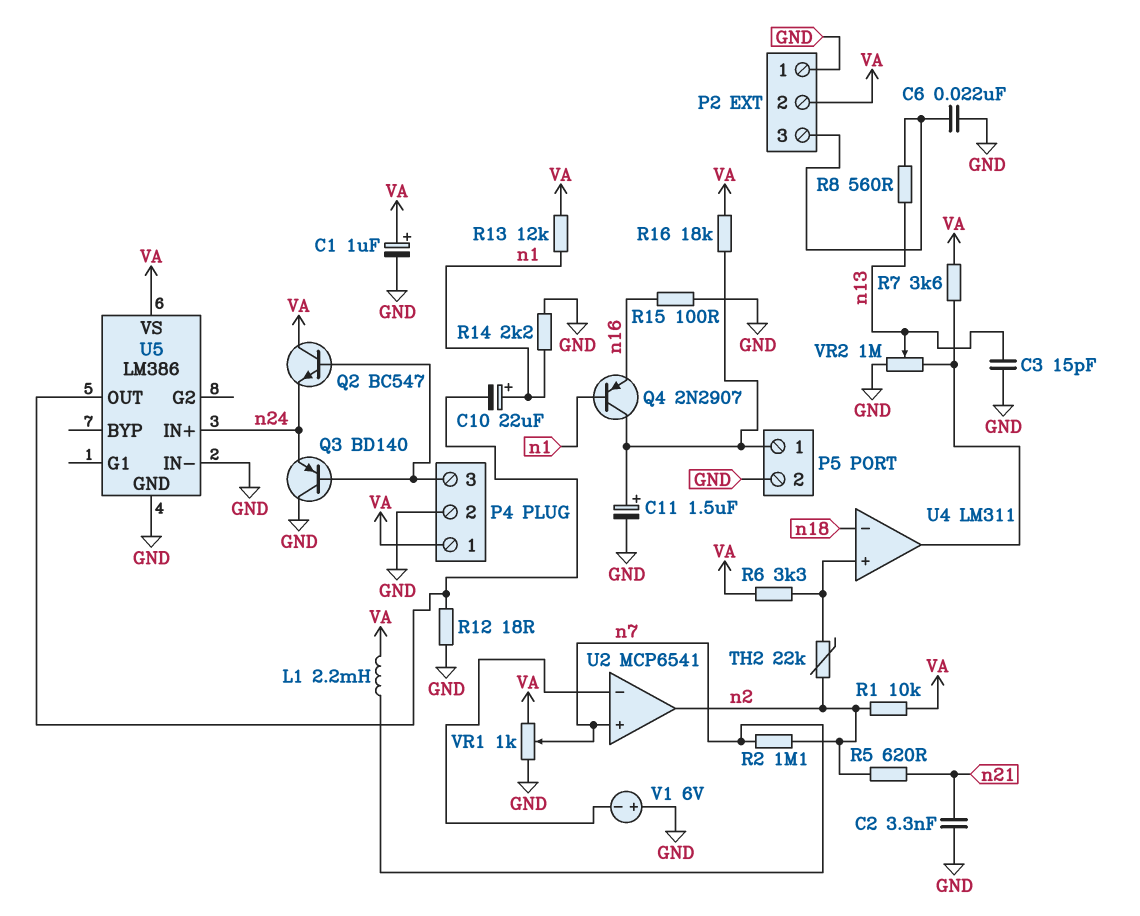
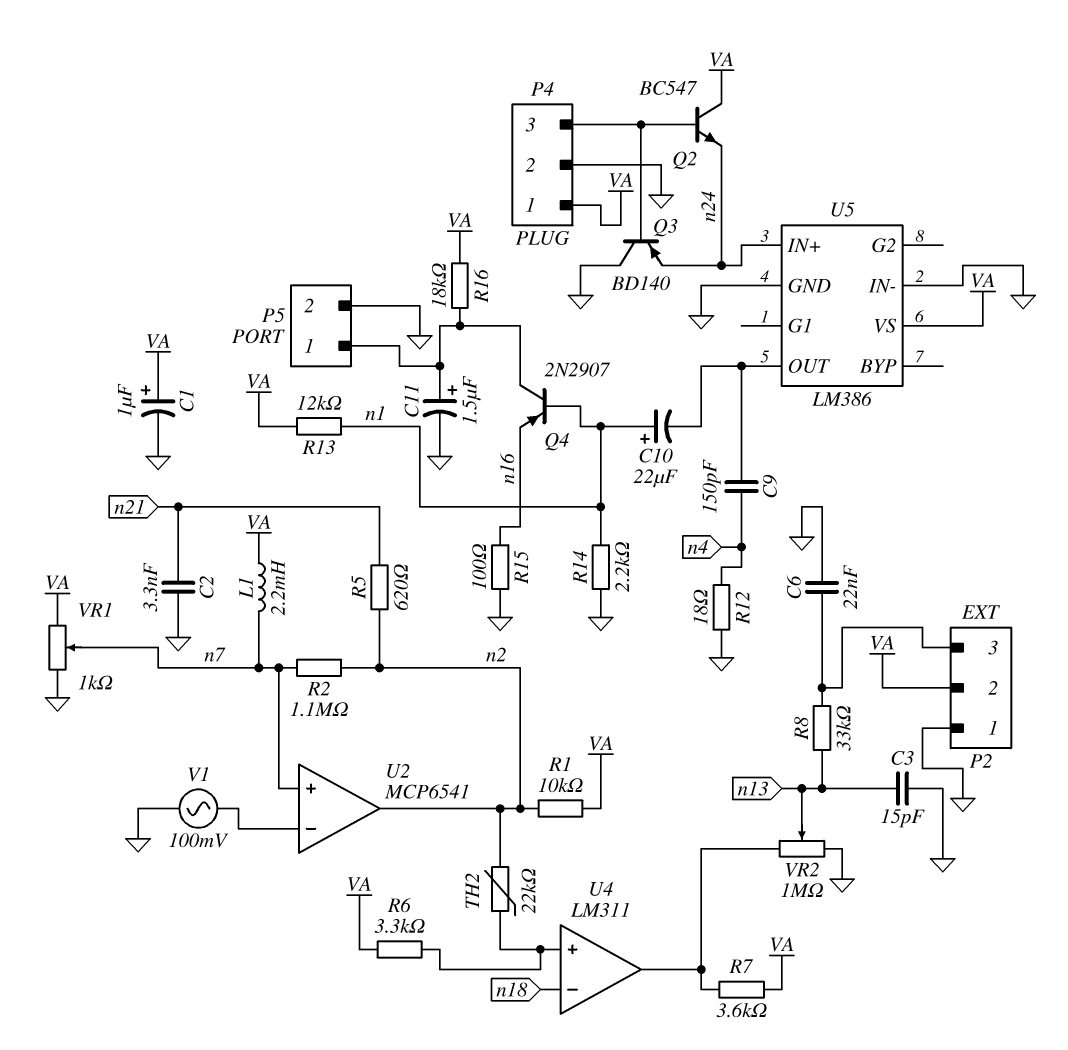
C9: none -> 150pF (U5/OUT, n4)
R8: 560 (P2/3, n13) -> 33k (P2/3, n13)
R12: 18 (GND, U5/OUT) -> 18 (GND, n4)
V1: 6V (plus GND, minus U2/in-) -> AC 100mV (GND, U2/in-)

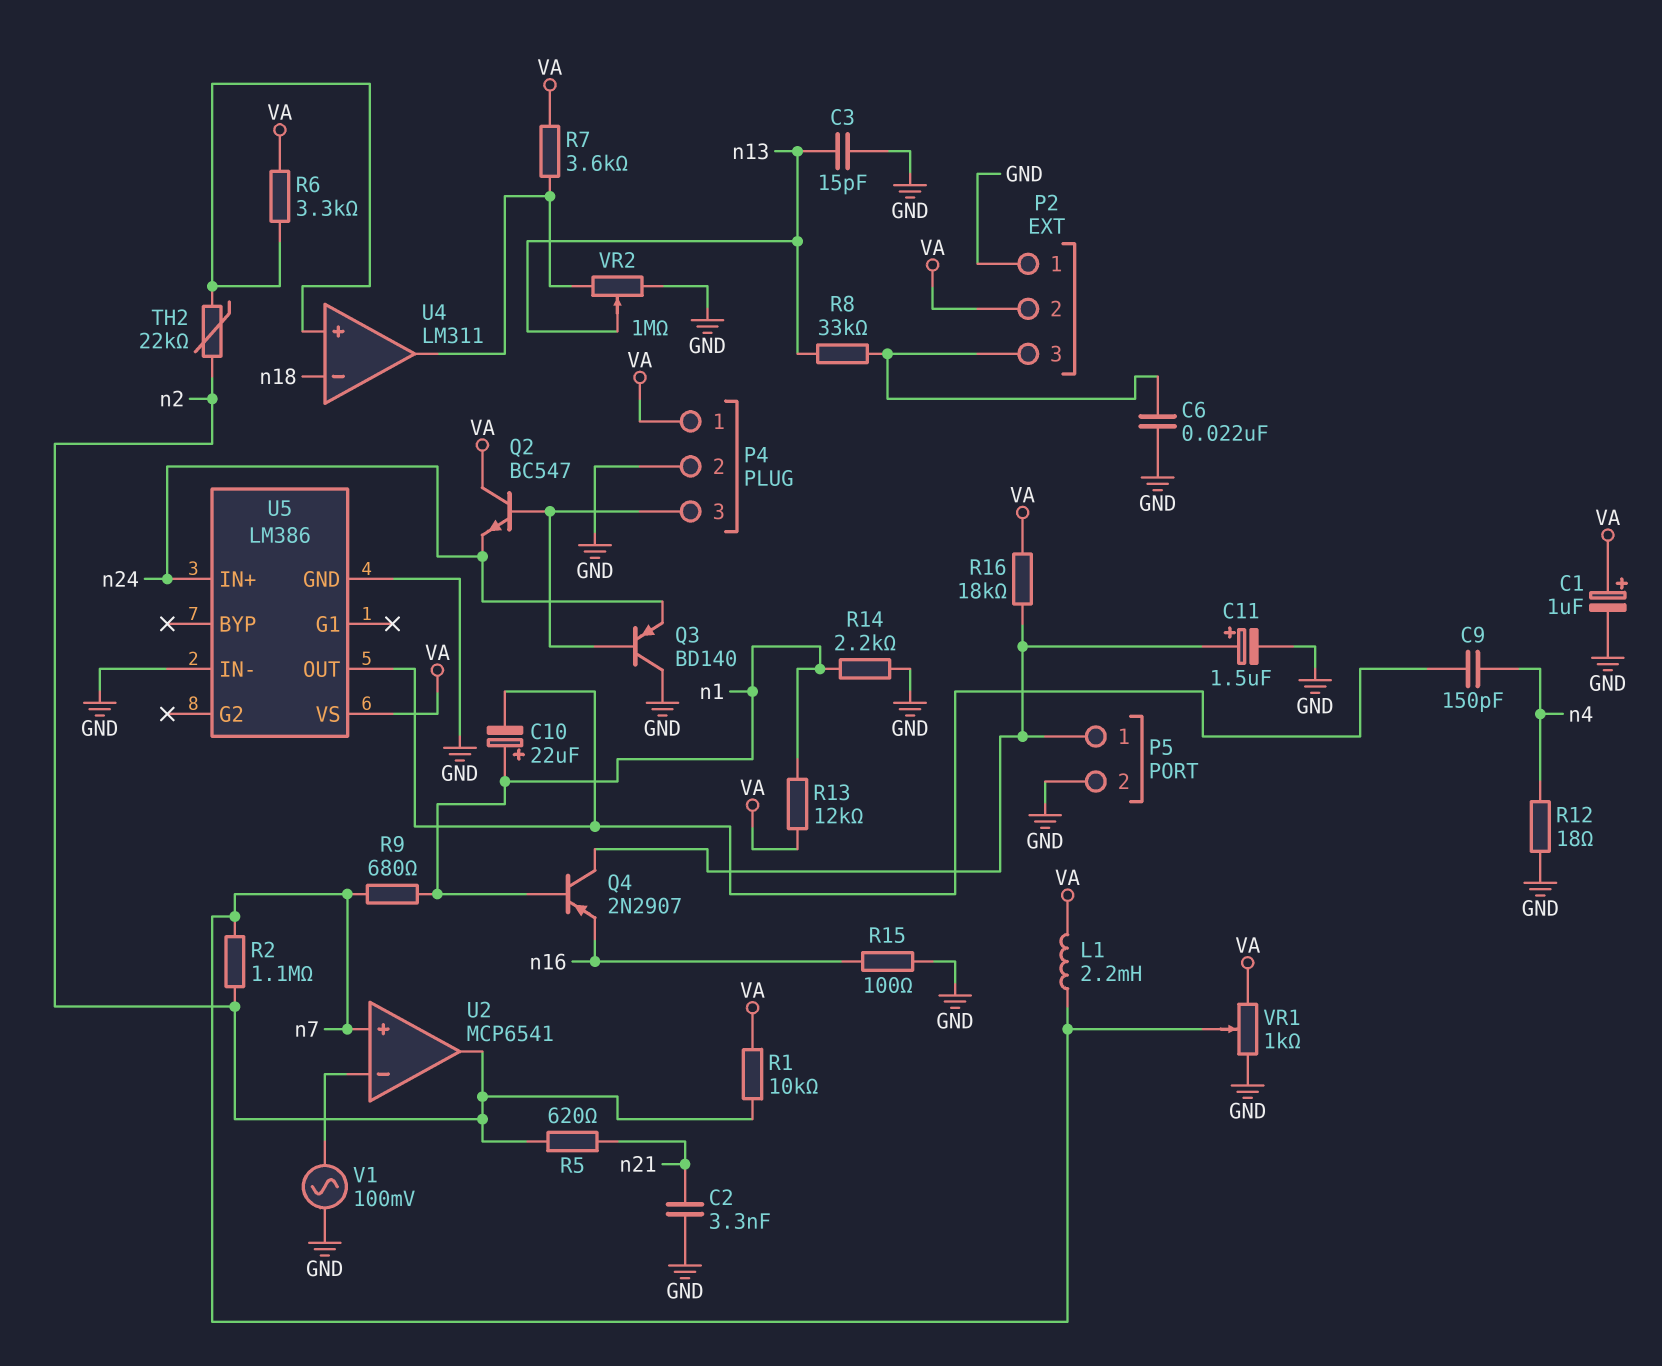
R9: none -> 680 (n1, n7)

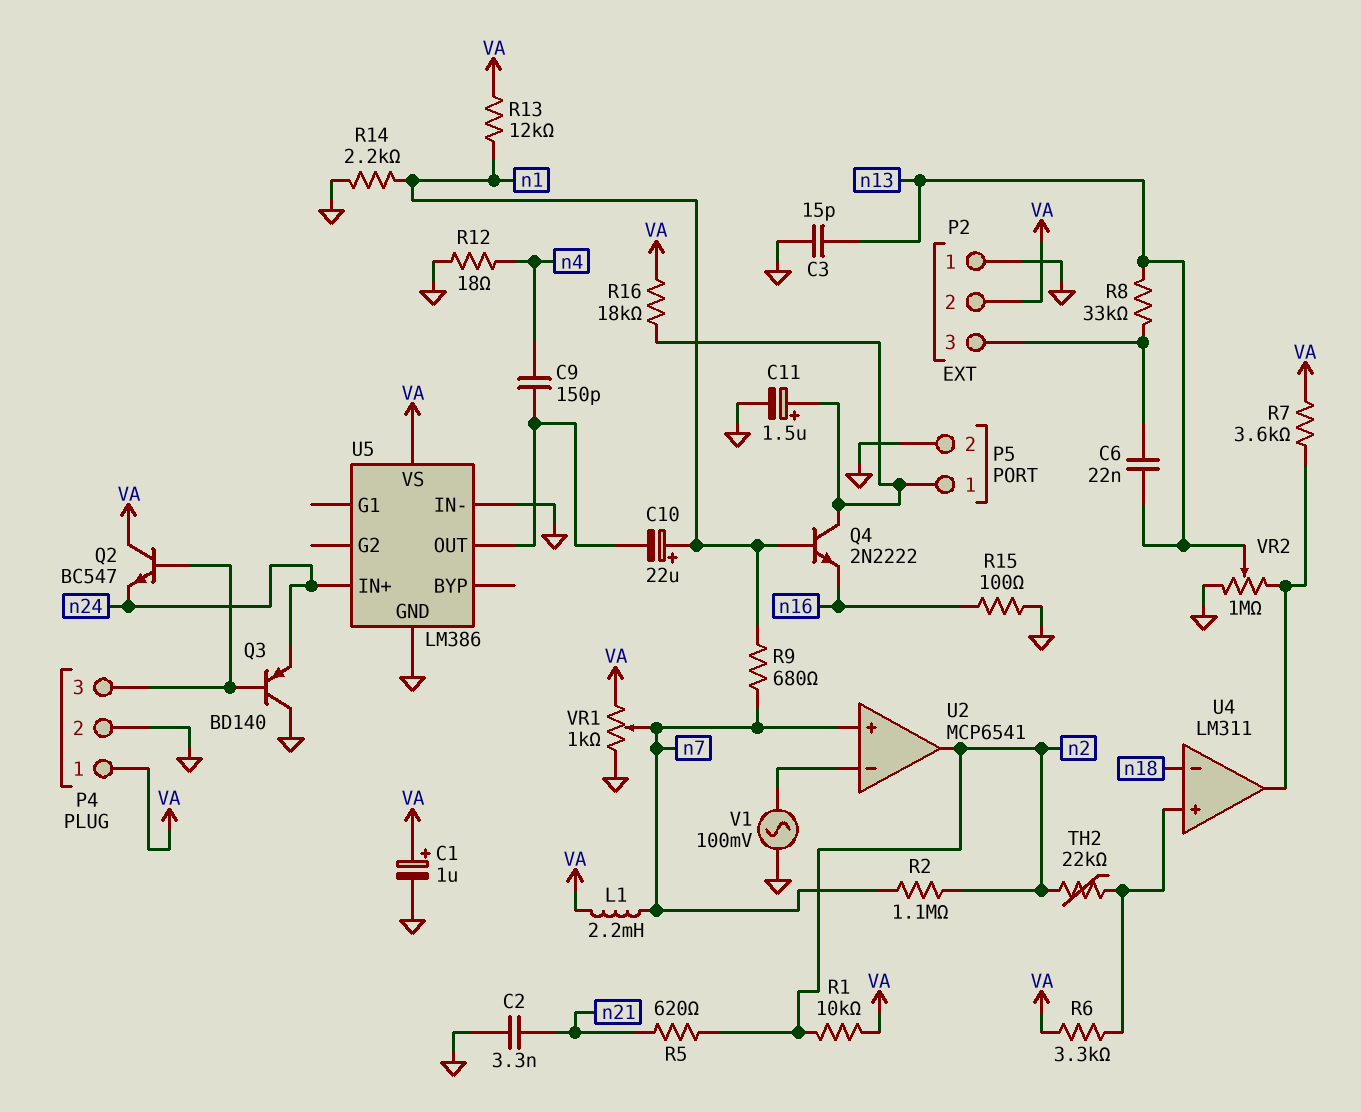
C6: 22nF (GND, P2/3) -> 22nF (P2/3, n13)
Q4: PNP 2N2907 (B n1, C P5/1, E n16) -> NPN 2N2222 (B n1, C P5/1, E n16)

